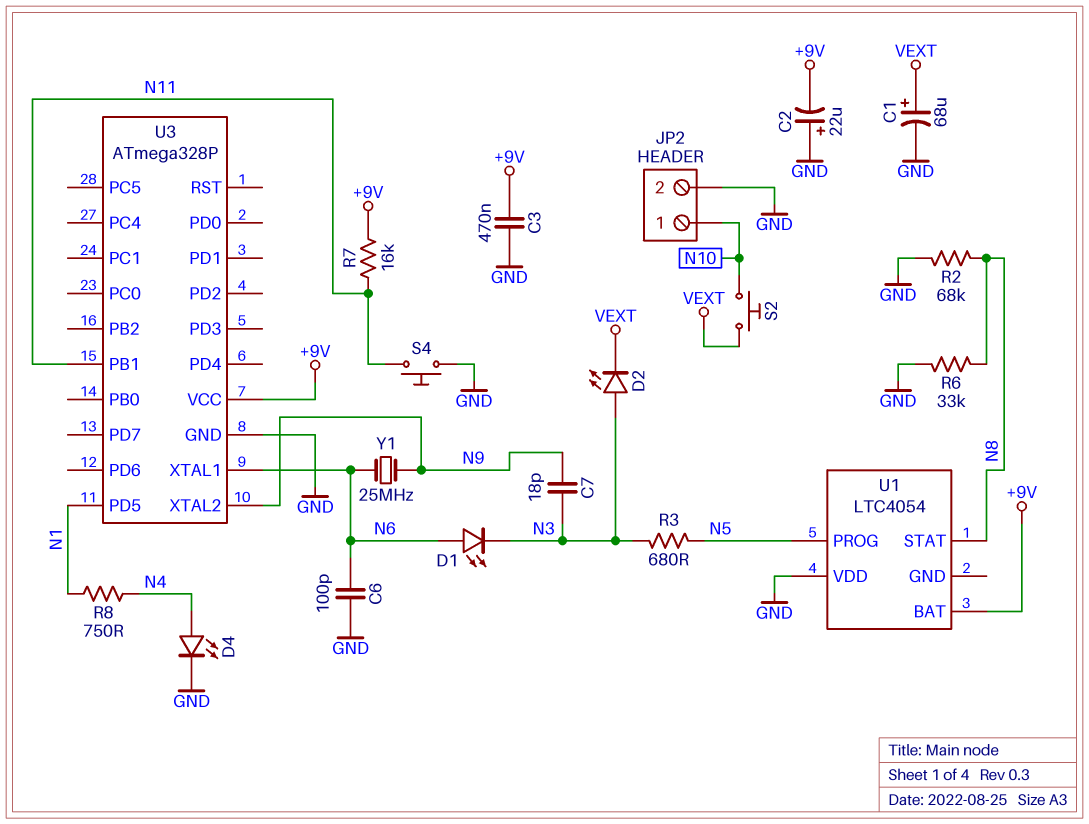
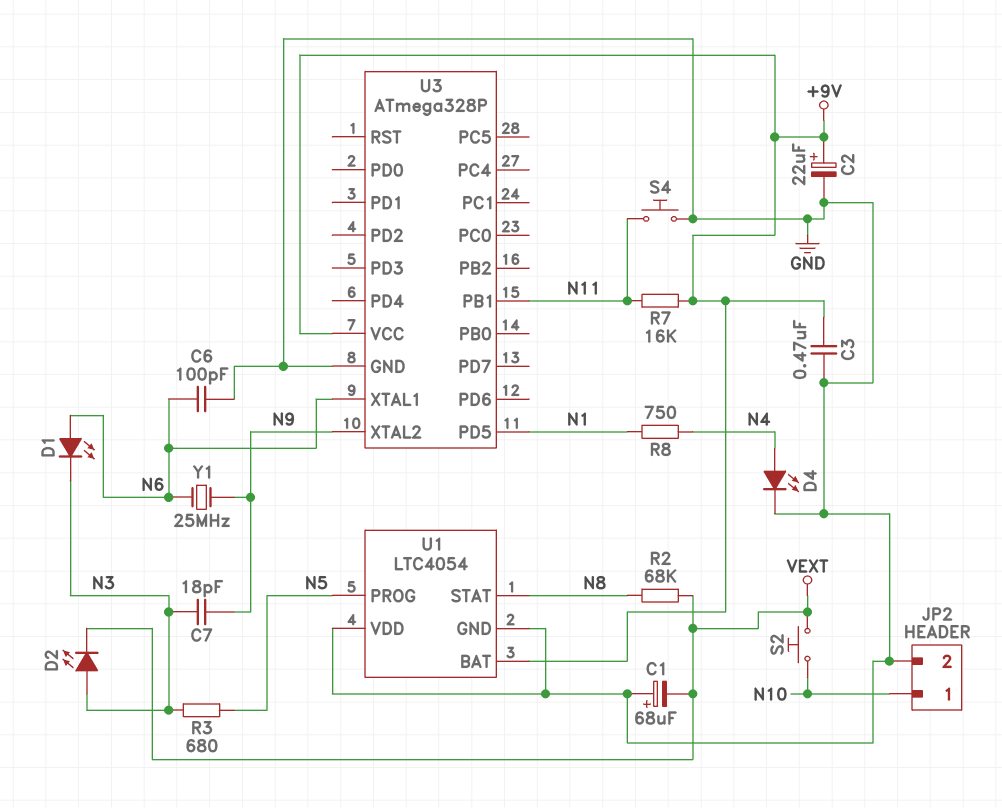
C1: 68uF (plus VEXT, minus GND) -> 68uF (plus GND, minus VEXT)
C2: 22uF (plus GND, minus +9V) -> 22uF (plus +9V, minus GND)
R2: 68k (GND, N8) -> 68k (N8, VEXT)
R6: 33k (GND, N8) -> none
U1 pin GND: none -> GND

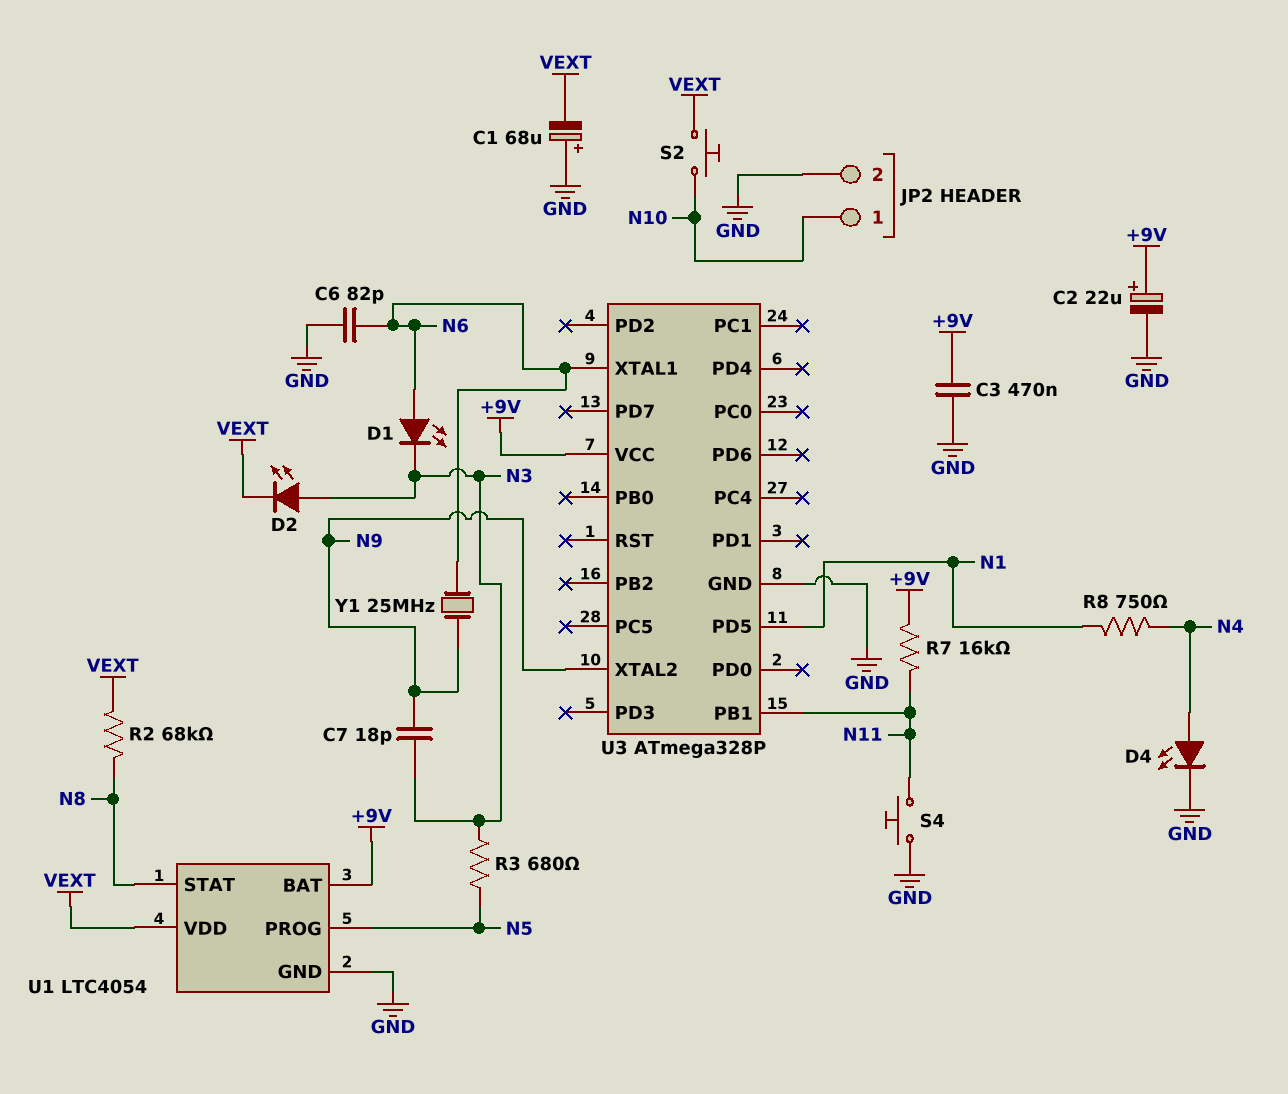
C6: 100pF (GND, N6) -> 82pF (GND, N6)
U1 pin VDD: GND -> VEXT

